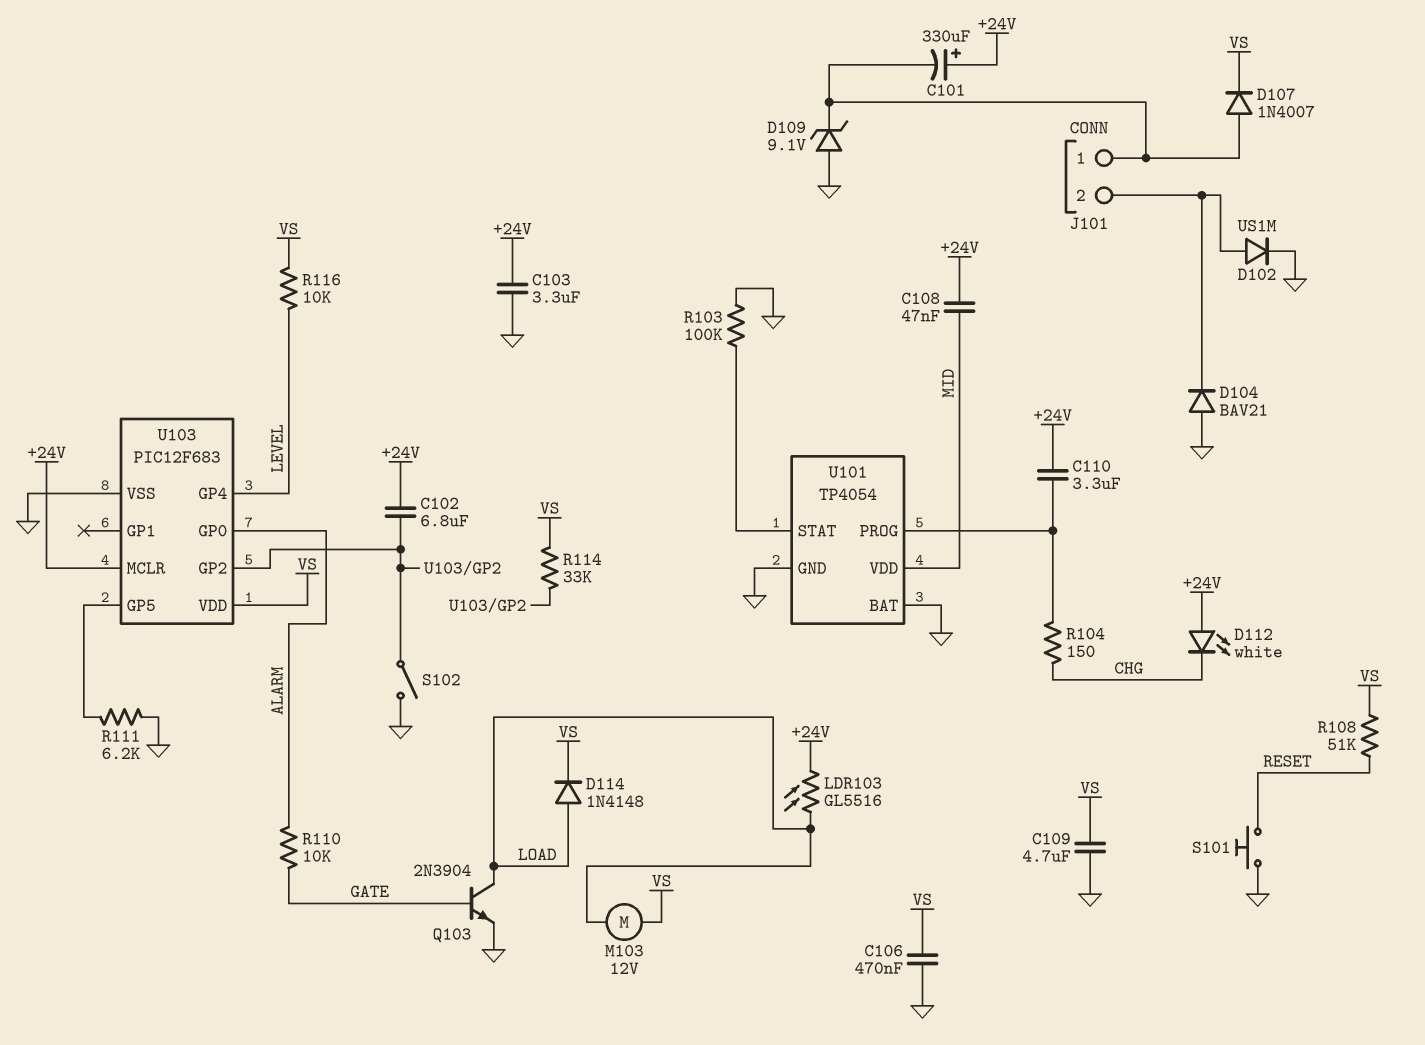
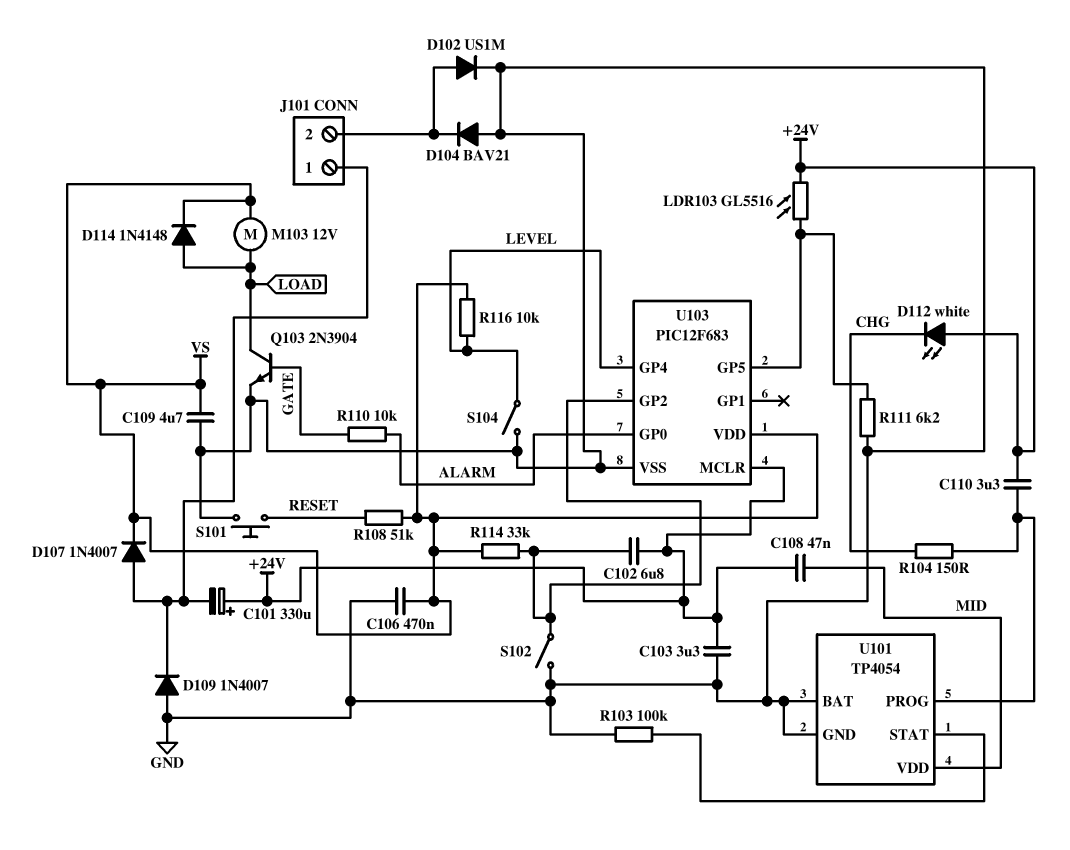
D109: zener 9.1V (A GND, K J101/1) -> diode 1N4007 (A GND, K J101/1)
LDR103: GL5516 (+24V, LOAD) -> GL5516 (+24V, U103/GP5)
S104: none -> switch (GND, LEVEL)

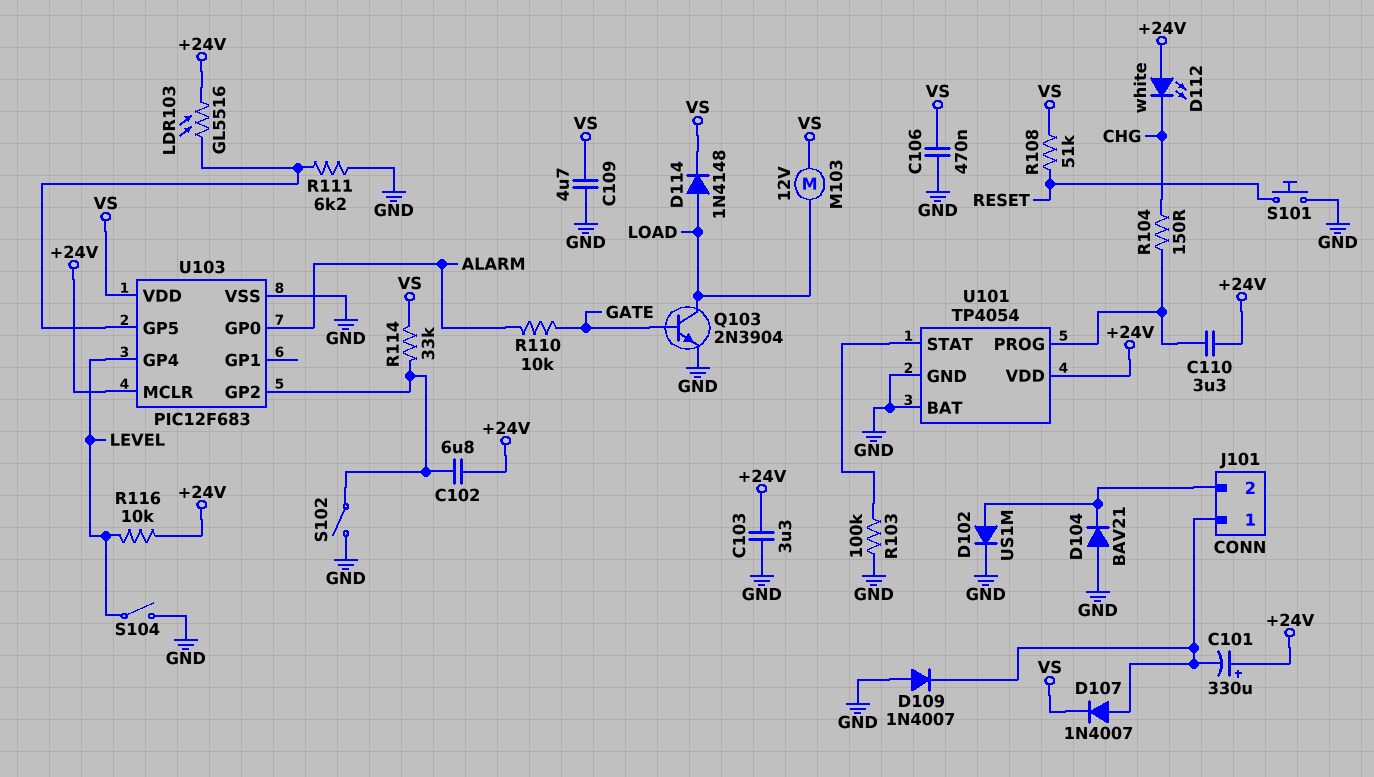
C108: 47nF (+24V, MID) -> none
R116: 10k (LEVEL, VS) -> 10k (+24V, LEVEL)
U101 pin VDD: MID -> +24V

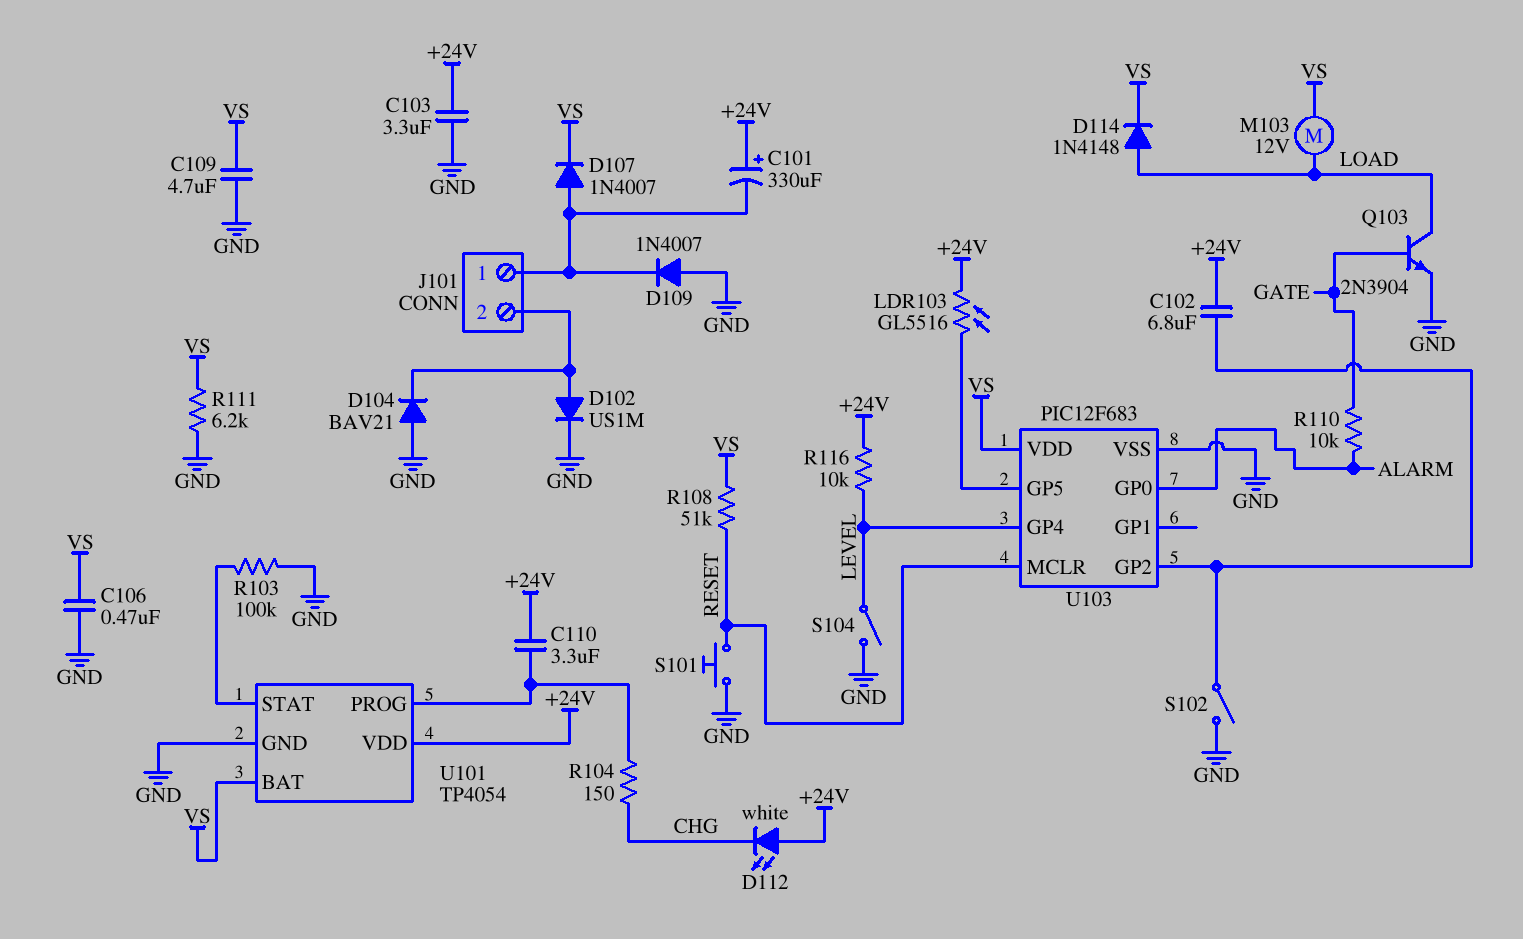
R111: 6.2k (GND, U103/GP5) -> 6.2k (GND, VS)
R114: 33k (U103/GP2, VS) -> none
U101 pin BAT: GND -> VS
U103 pin MCLR: +24V -> RESET

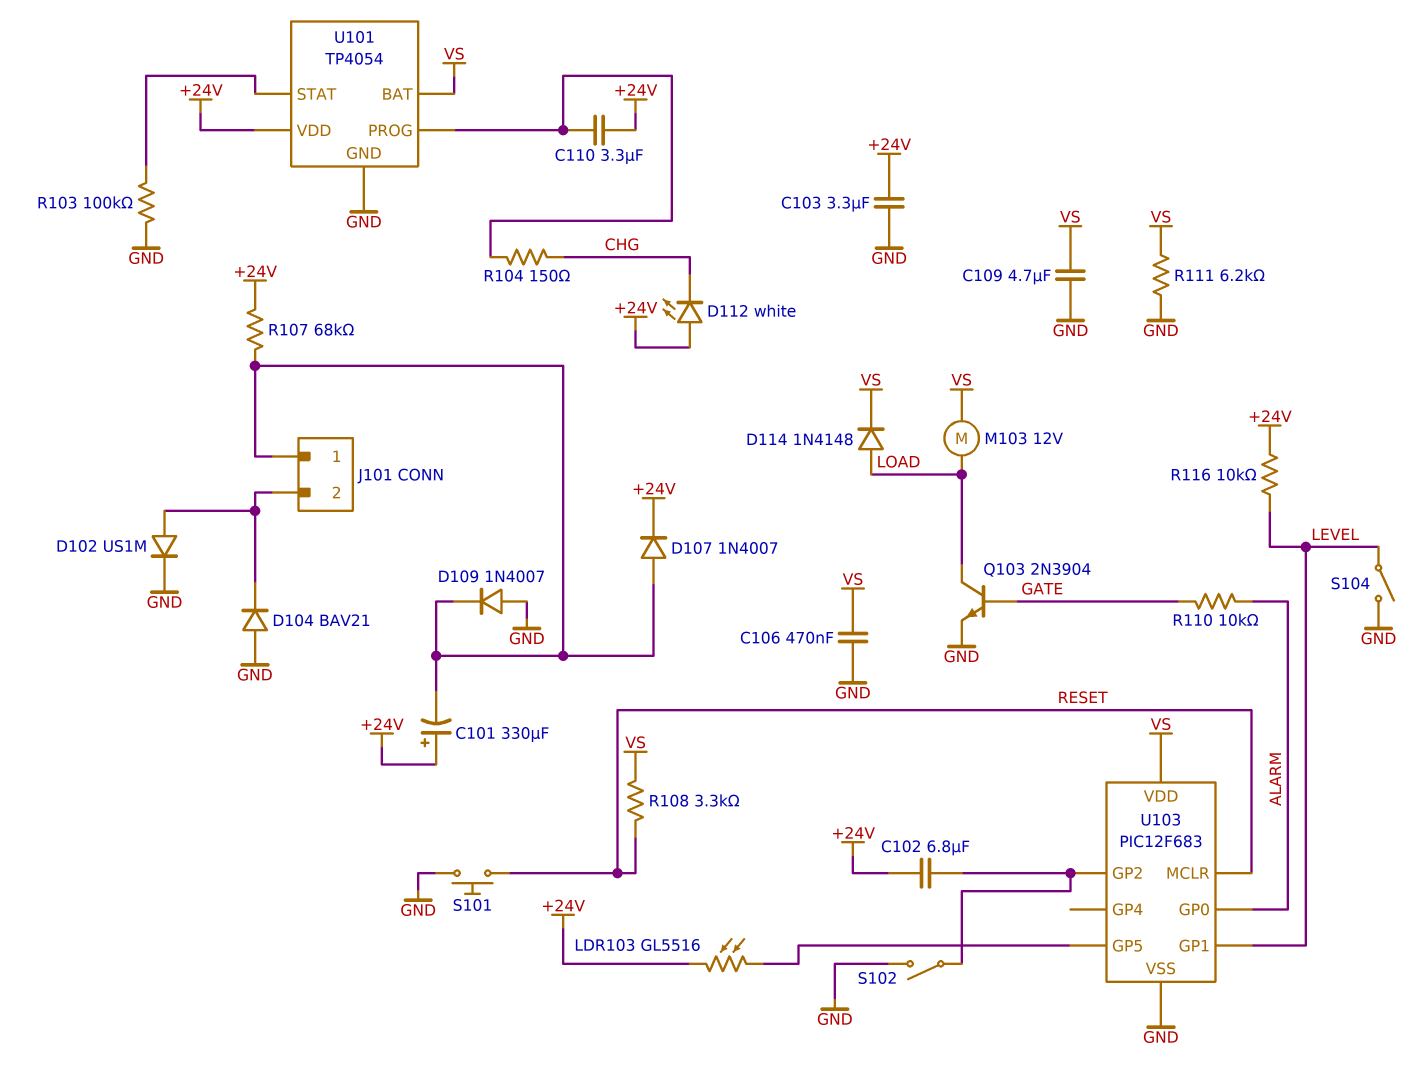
D107: diode 1N4007 (A J101/1, K VS) -> diode 1N4007 (A J101/1, K +24V)
R107: none -> 68k (+24V, J101/1)
R108: 51k (RESET, VS) -> 3.3k (RESET, VS)
U103 pin GP1: none -> LEVEL
U103 pin GP4: LEVEL -> none

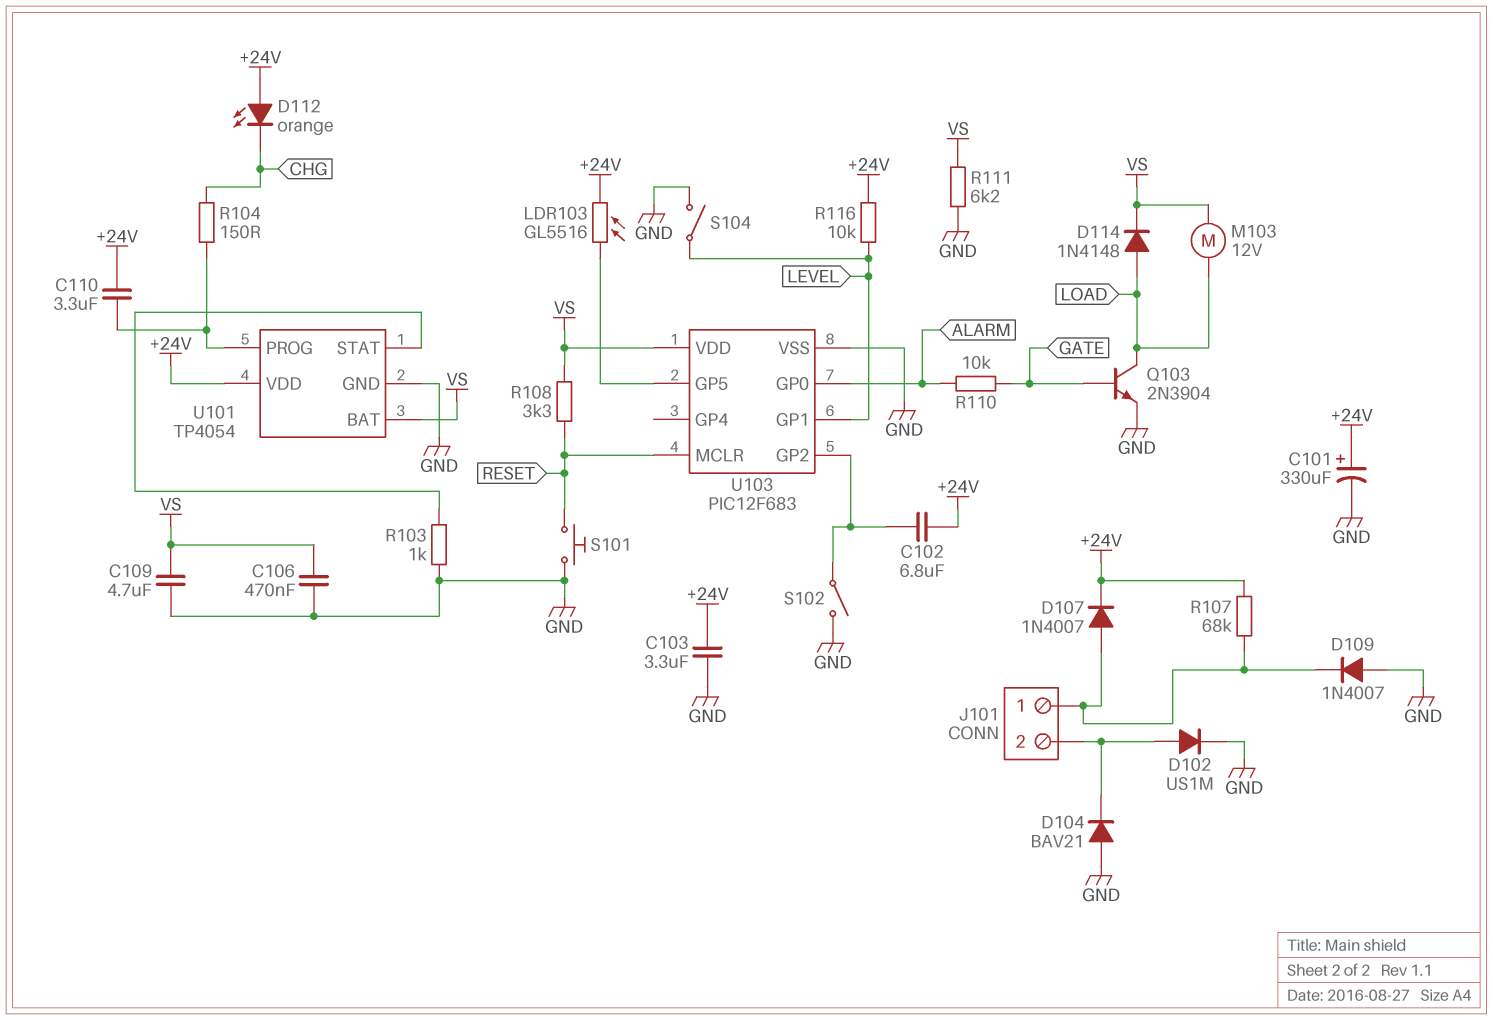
C101: 330uF (plus +24V, minus J101/1) -> 330uF (plus +24V, minus GND)
D112: LED white (A +24V, K CHG) -> LED orange (A +24V, K CHG)
R103: 100k (GND, U101/STAT) -> 1k (GND, U101/STAT)

